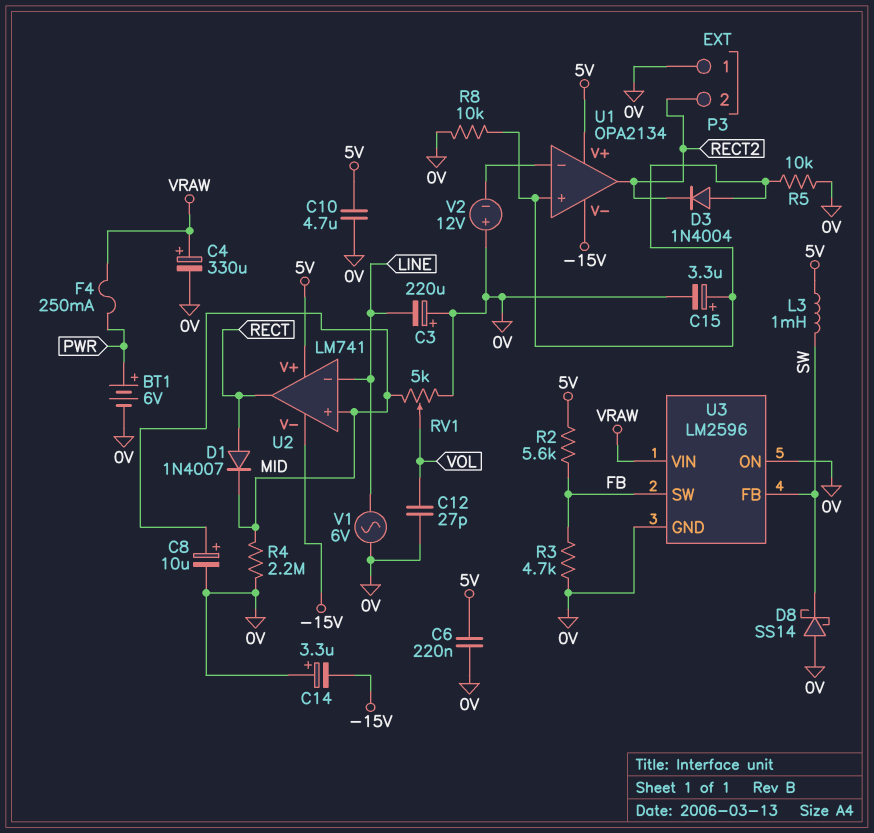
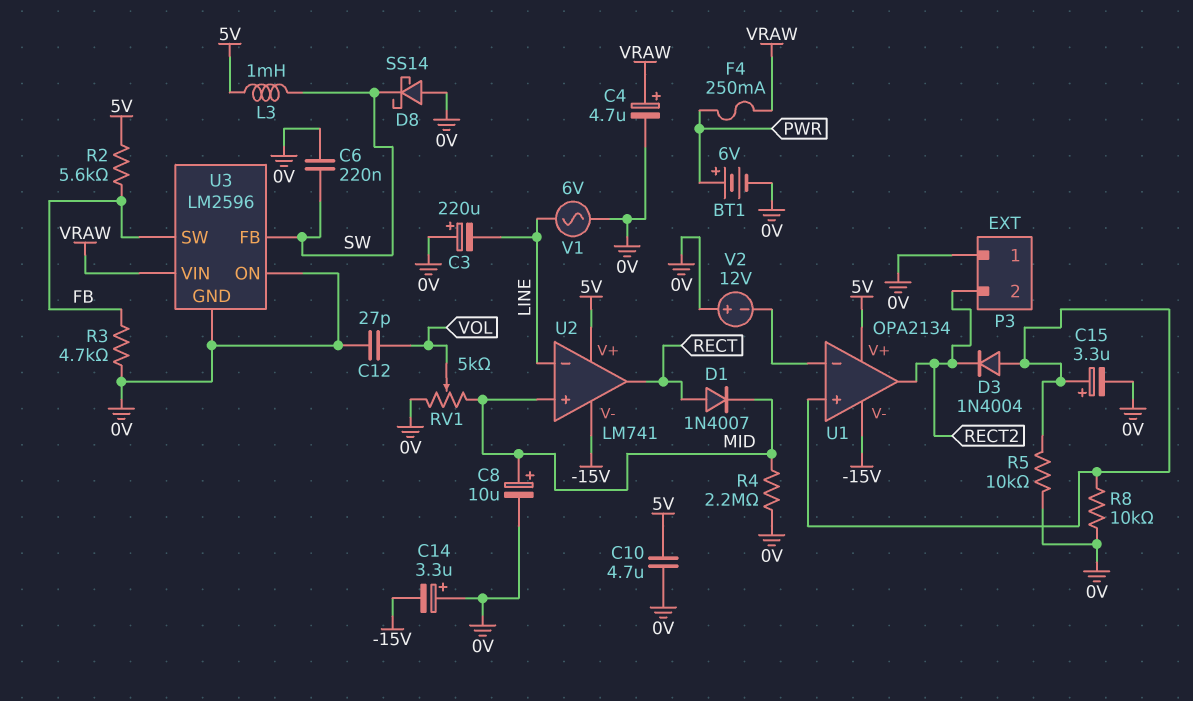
C4: 330uF (plus VRAW, minus 0V) -> 4.7uF (plus VRAW, minus 0V)
C6: 220nF (0V, 5V) -> 220nF (0V, SW)

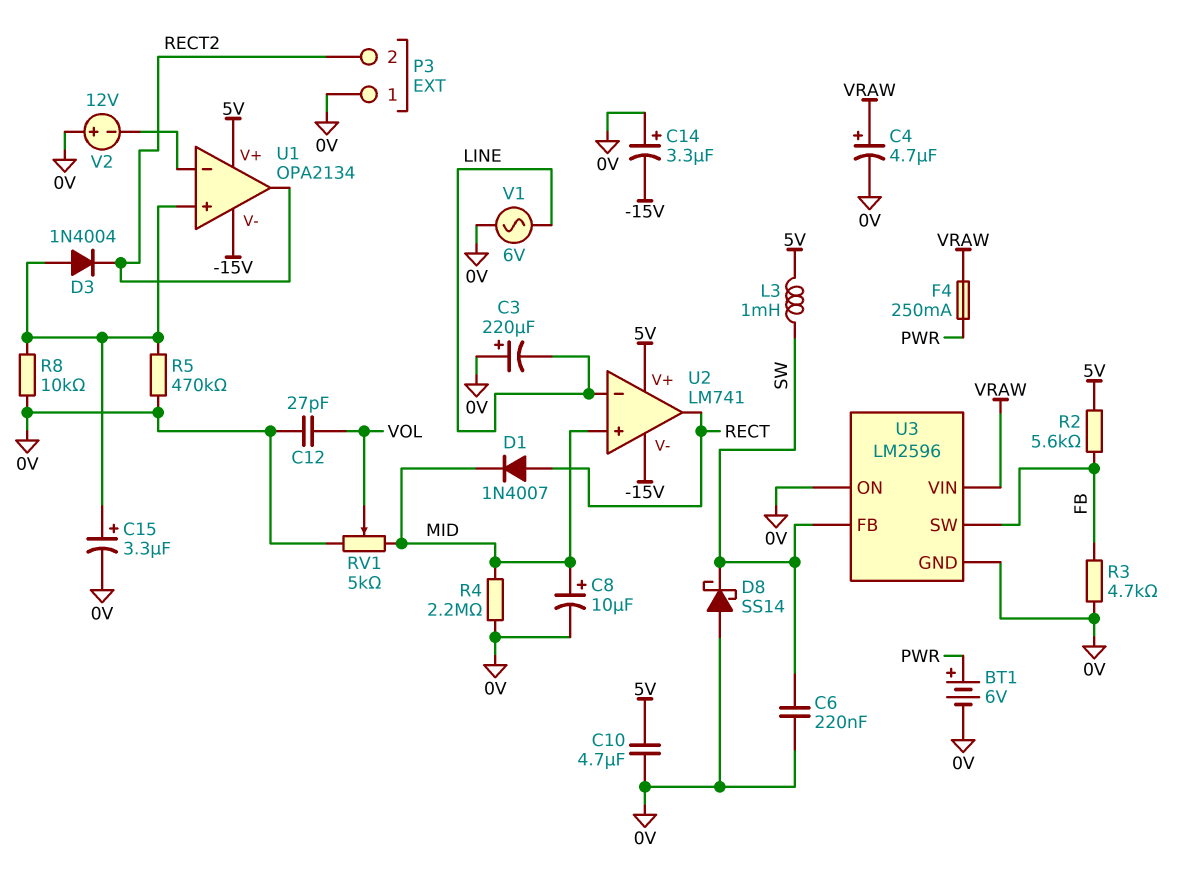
R5: 10k (0V, U1/in+) -> 470k (0V, U1/in+)

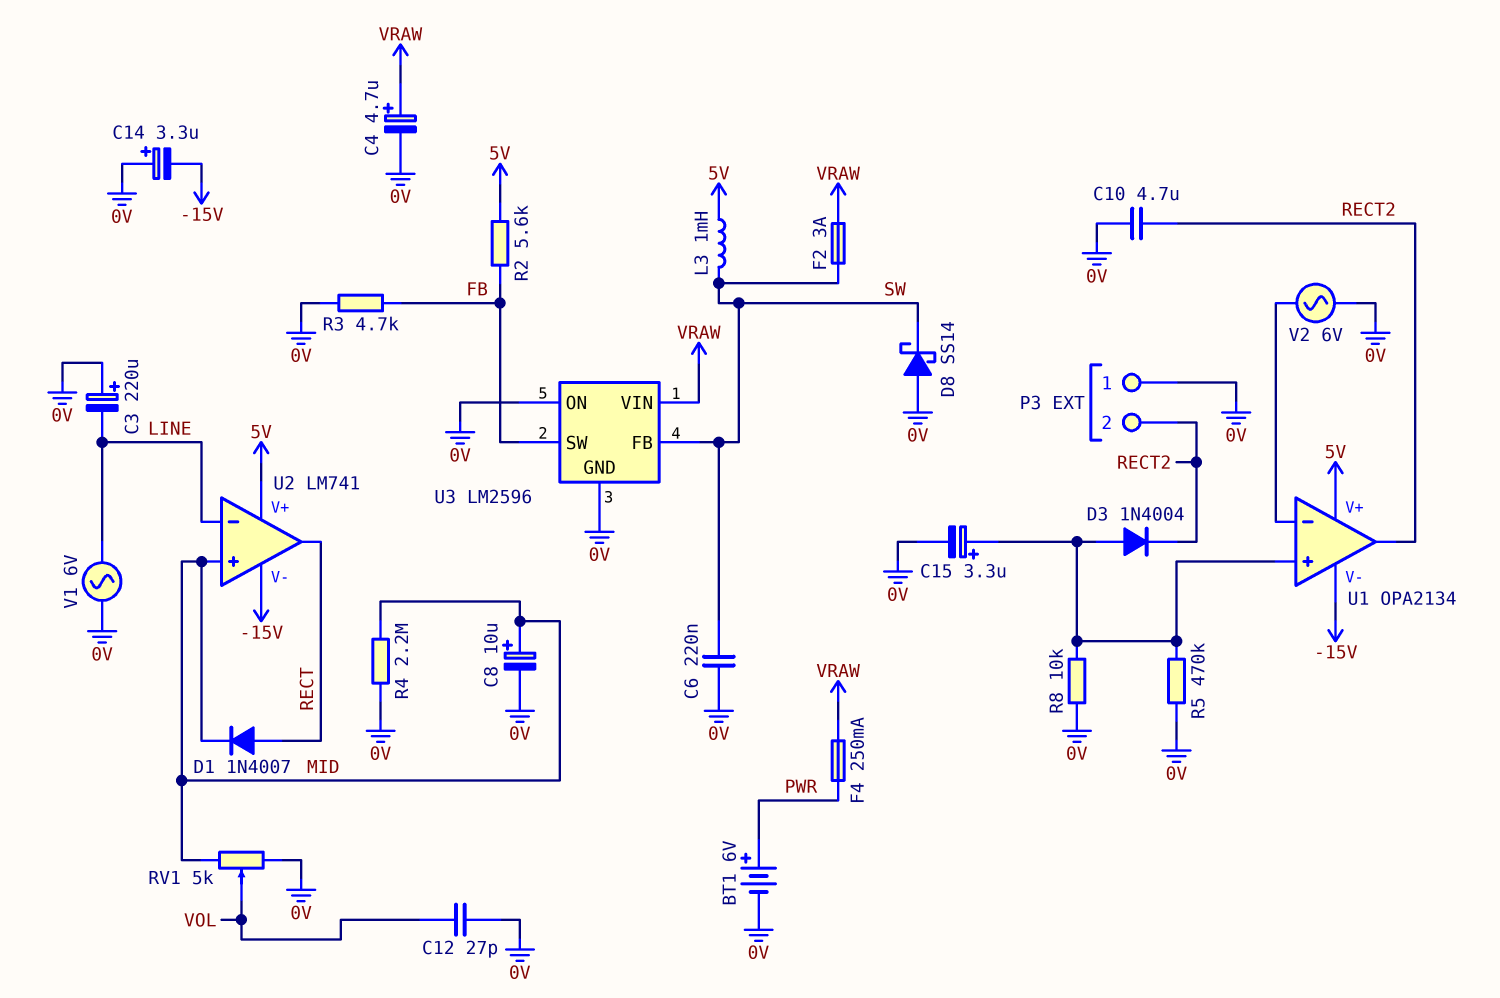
C10: 4.7uF (0V, 5V) -> 4.7uF (0V, RECT2)
F2: none -> 3A (SW, VRAW)
V2: 12V (plus 0V, minus U1/in-) -> AC 6V (0V, U1/in-)

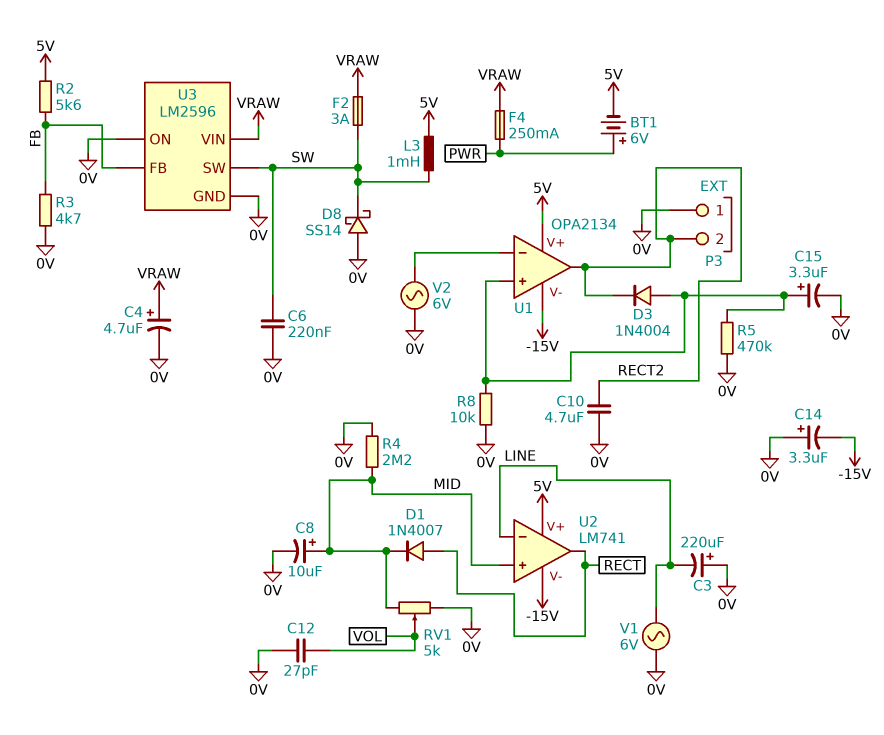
BT1: 6V (plus PWR, minus 0V) -> 6V (plus PWR, minus 5V)
U3 pin FB: SW -> FB
U3 pin SW: FB -> SW

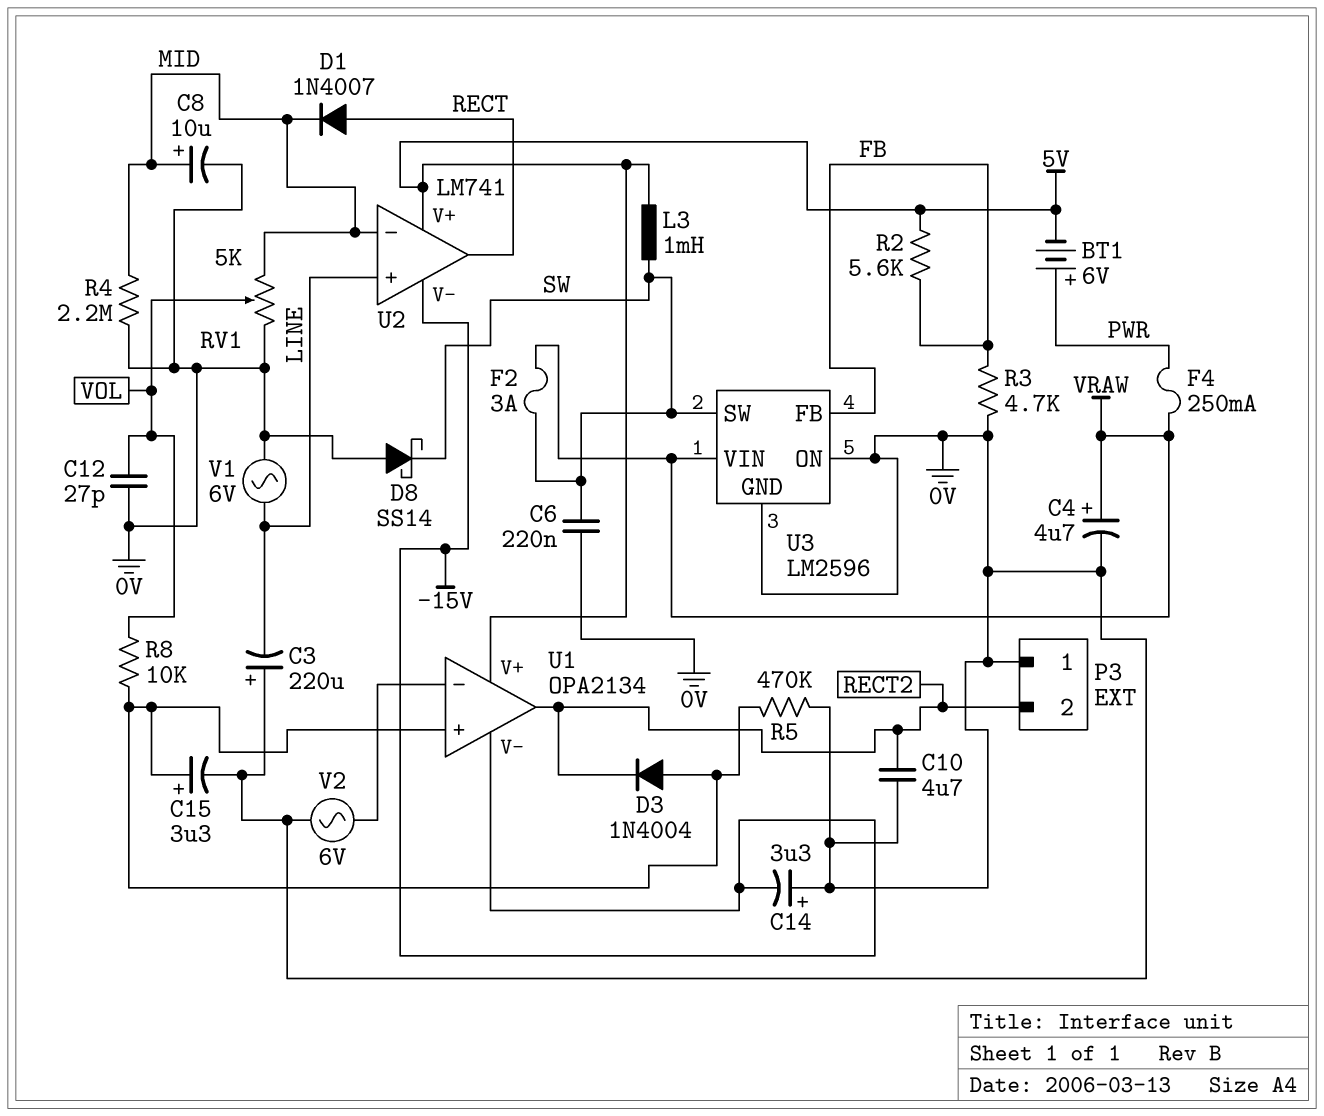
R8: 10k (0V, U1/in+) -> 10k (U1/in+, VOL)
U2 pin in+: MID -> LINE
U2 pin in-: LINE -> MID

